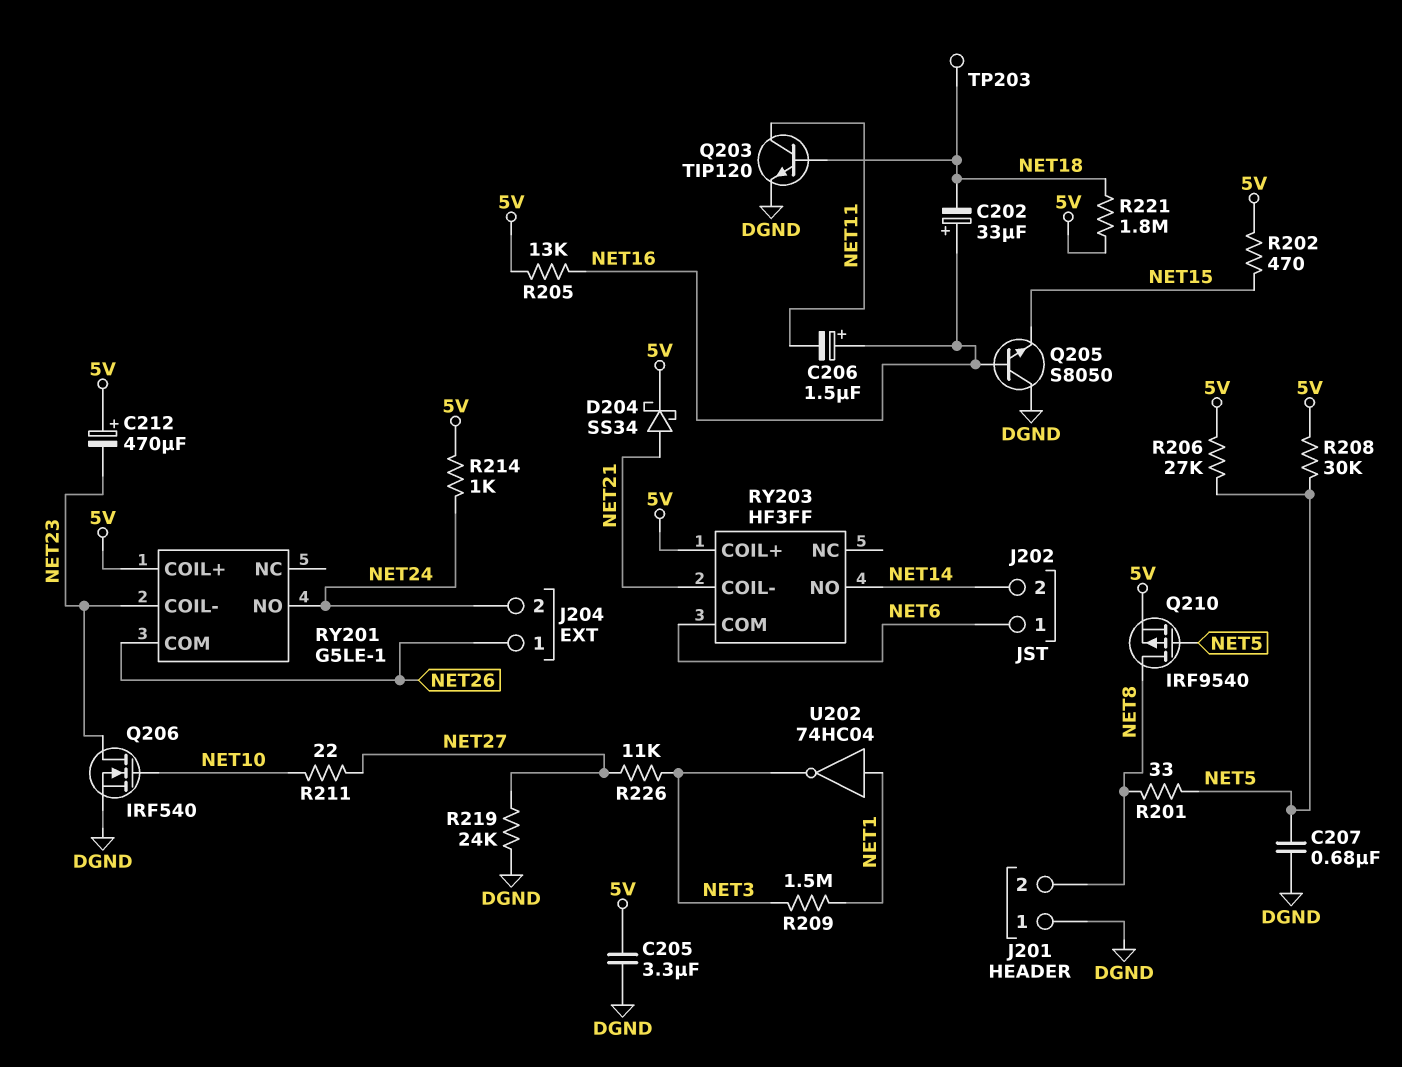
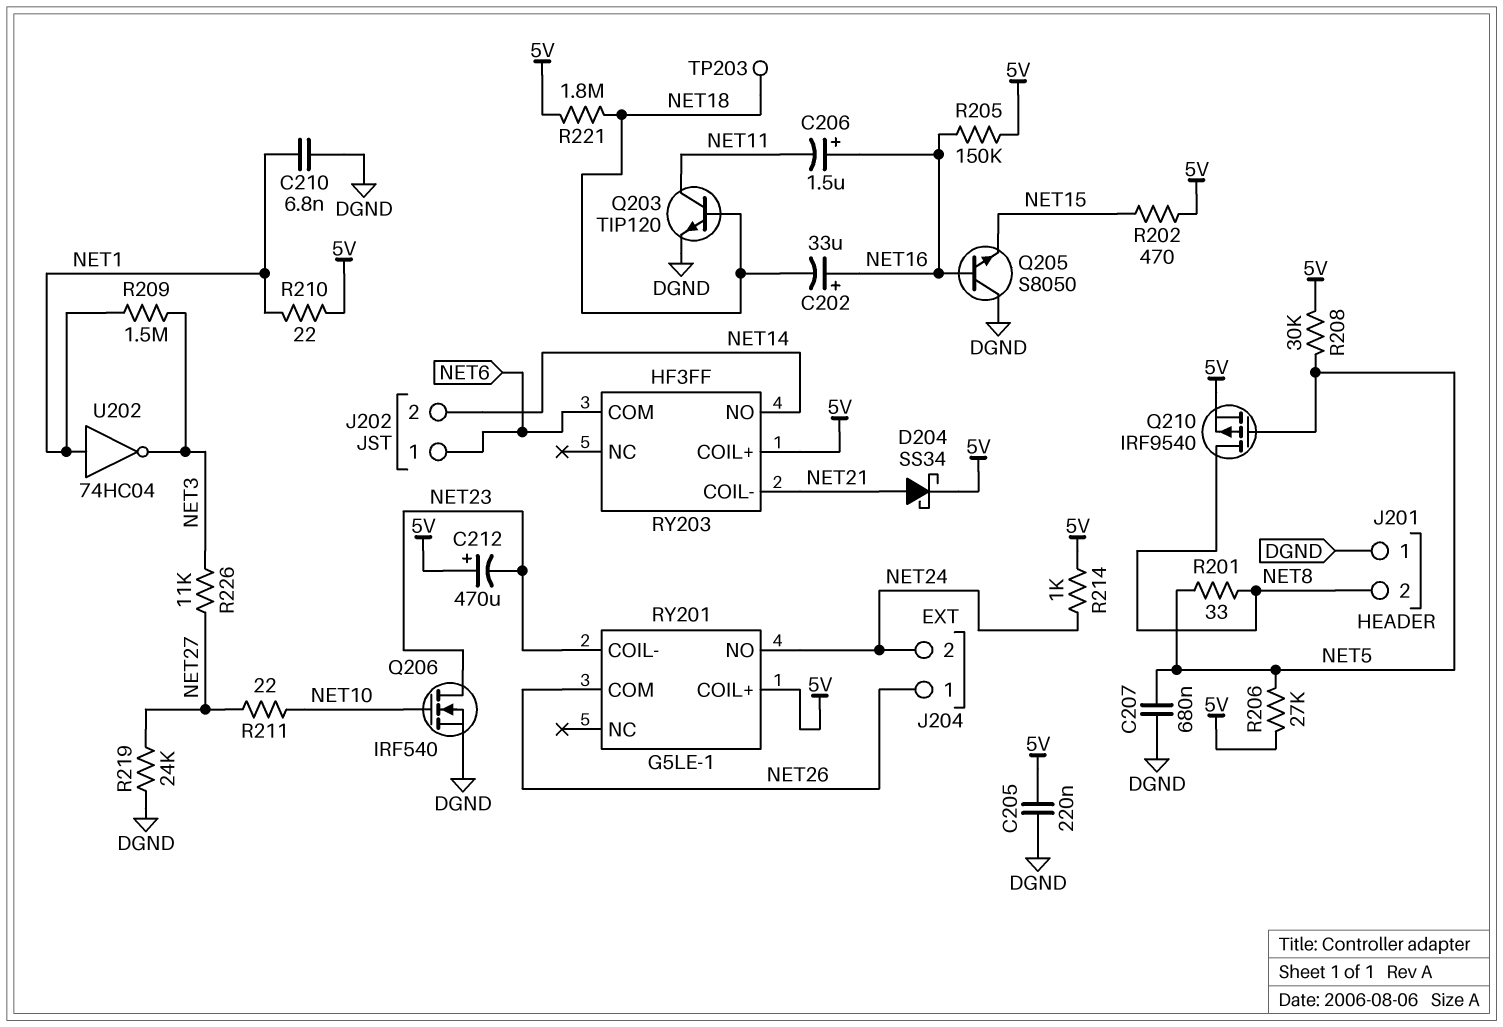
C205: 3.3uF (5V, DGND) -> 220nF (5V, DGND)
C210: none -> 6.8nF (DGND, NET1)
R205: 13k (5V, NET16) -> 150k (5V, NET16)
R210: none -> 22 (5V, NET1)

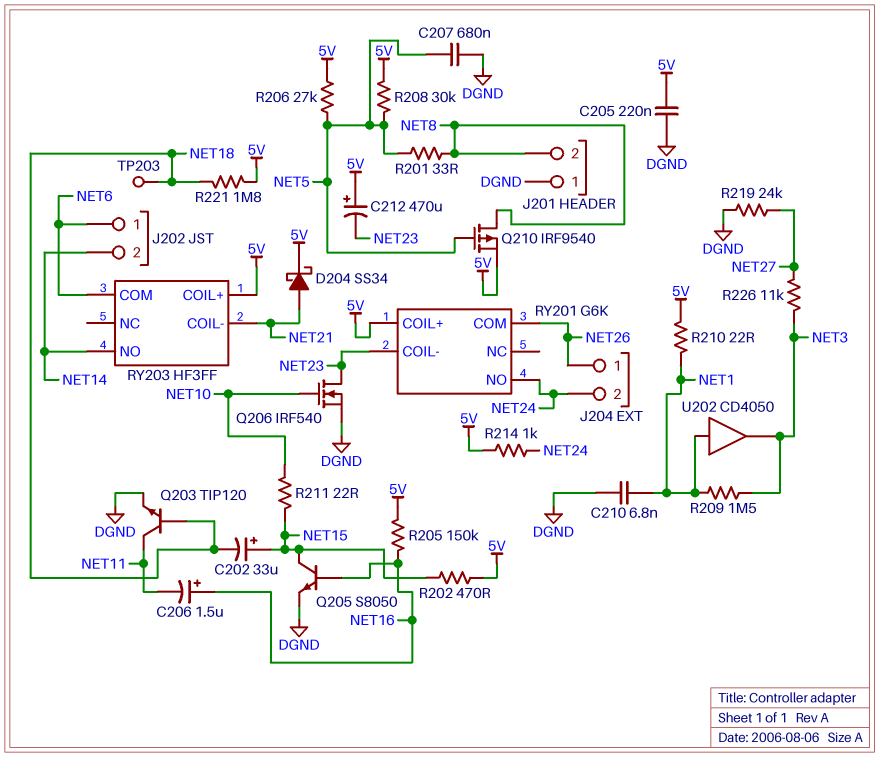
C202: 33uF (plus NET16, minus NET18) -> 33uF (plus NET15, minus NET18)
Q205: NPN S8050 (B NET16, C DGND, E NET15) -> NPN S8050 (B NET16, C NET15, E DGND)
R211: 22 (NET10, NET27) -> 22 (NET10, NET15)
RY201: G5LE-1 -> G6K
U202: NOT 74HC04 (in NET1, out NET3) -> buffer CD4050 (in NET1, out NET3)

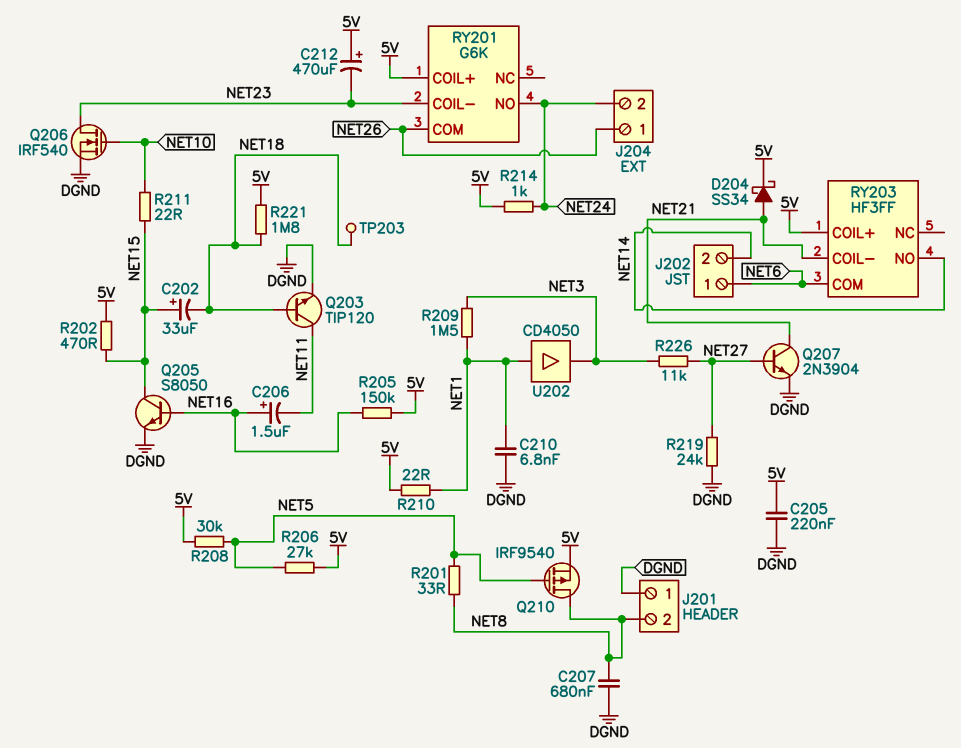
C207: 680nF (DGND, NET5) -> 680nF (DGND, NET8)
Q207: none -> NPN 2N3904 (B NET27, C NET21, E DGND)

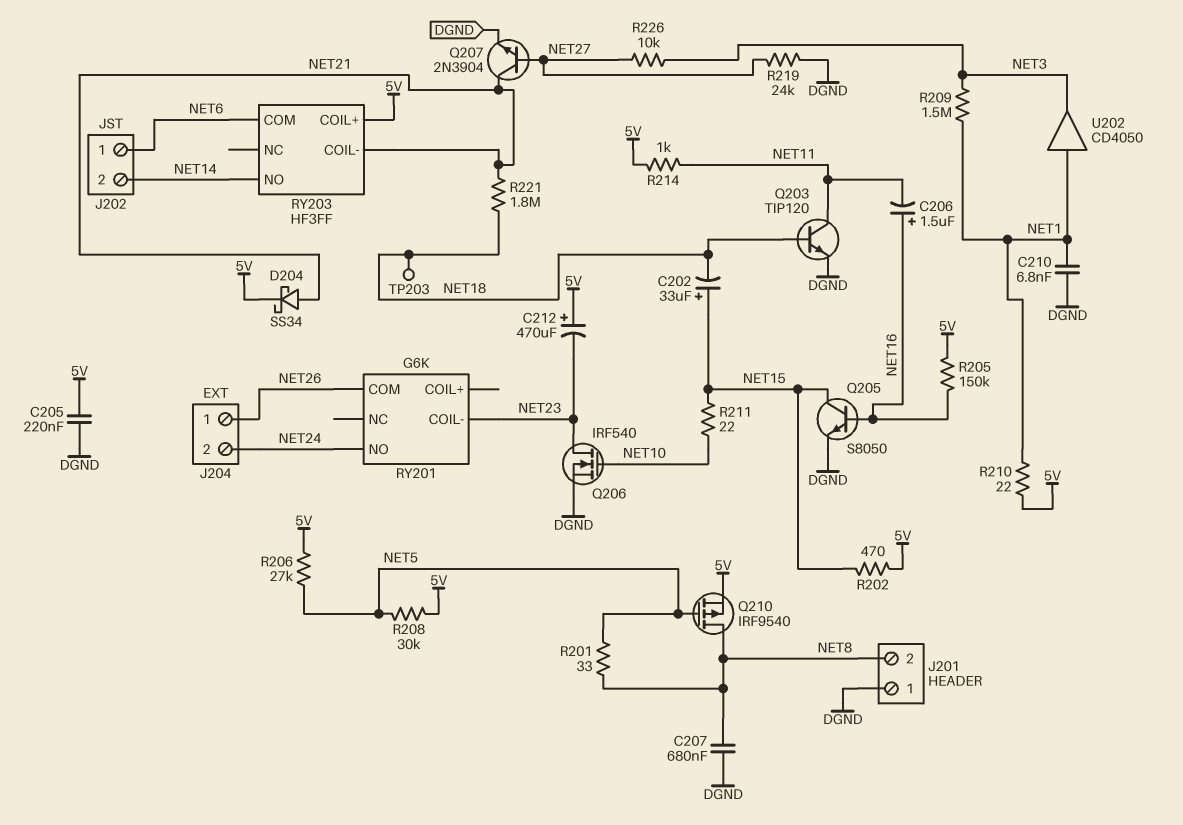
R214: 1k (5V, NET24) -> 1k (5V, NET11)
R221: 1.8M (5V, NET18) -> 1.8M (NET18, NET21)
R226: 11k (NET3, NET27) -> 10k (NET3, NET27)
RY201 pin COIL+: 5V -> none

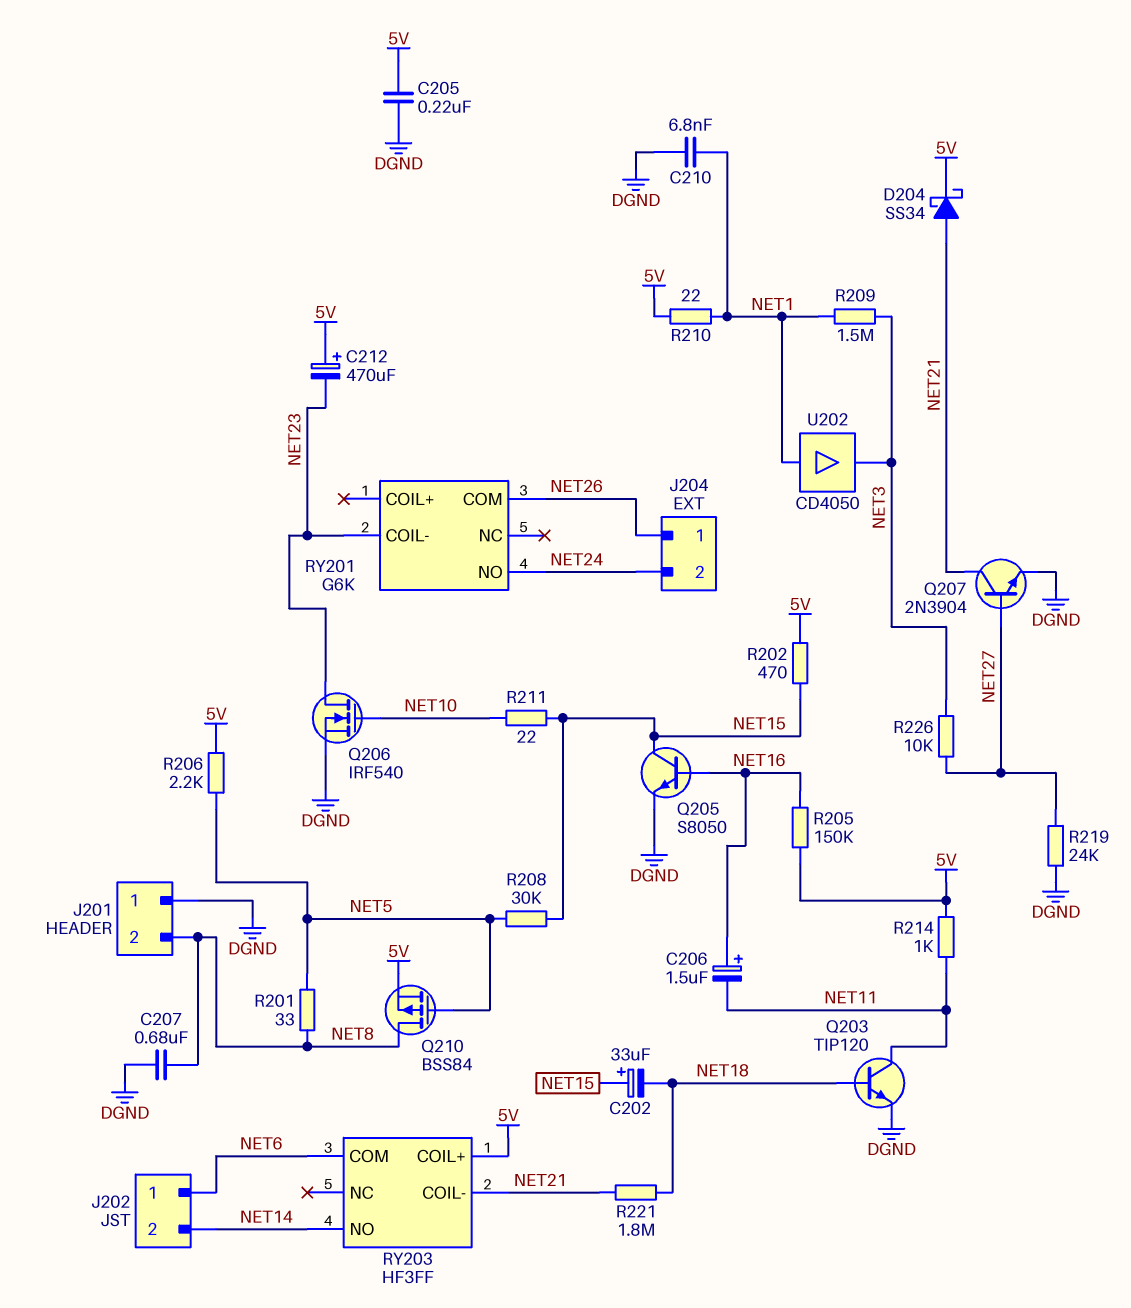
Q210: PMOS IRF9540 (G NET5, D NET8, S 5V) -> PMOS BSS84 (G NET5, D NET8, S 5V)
R206: 27k (5V, NET5) -> 2.2k (5V, NET5)
R208: 30k (5V, NET5) -> 30k (NET5, NET15)
TP203: test point (NET18) -> none

